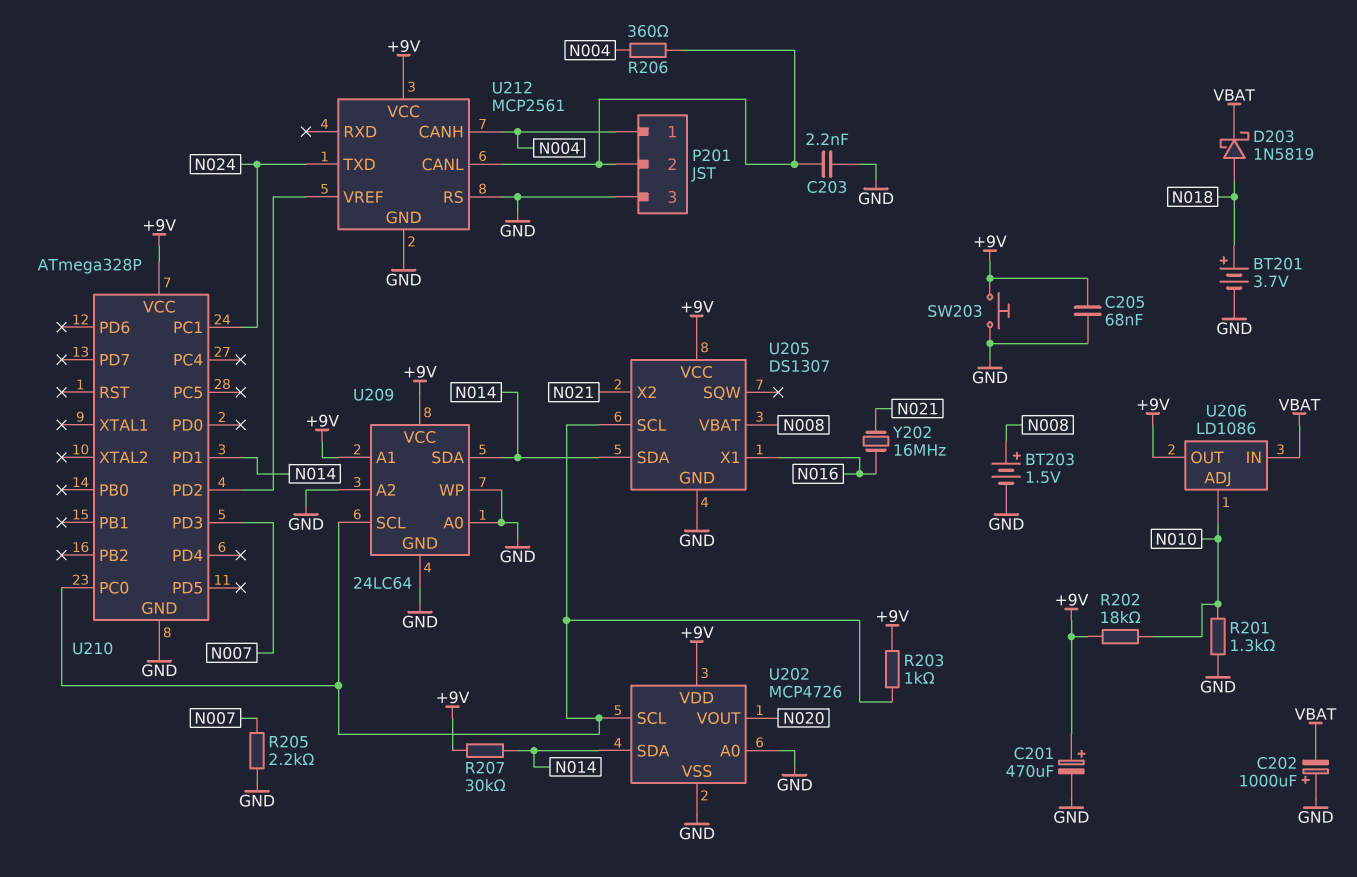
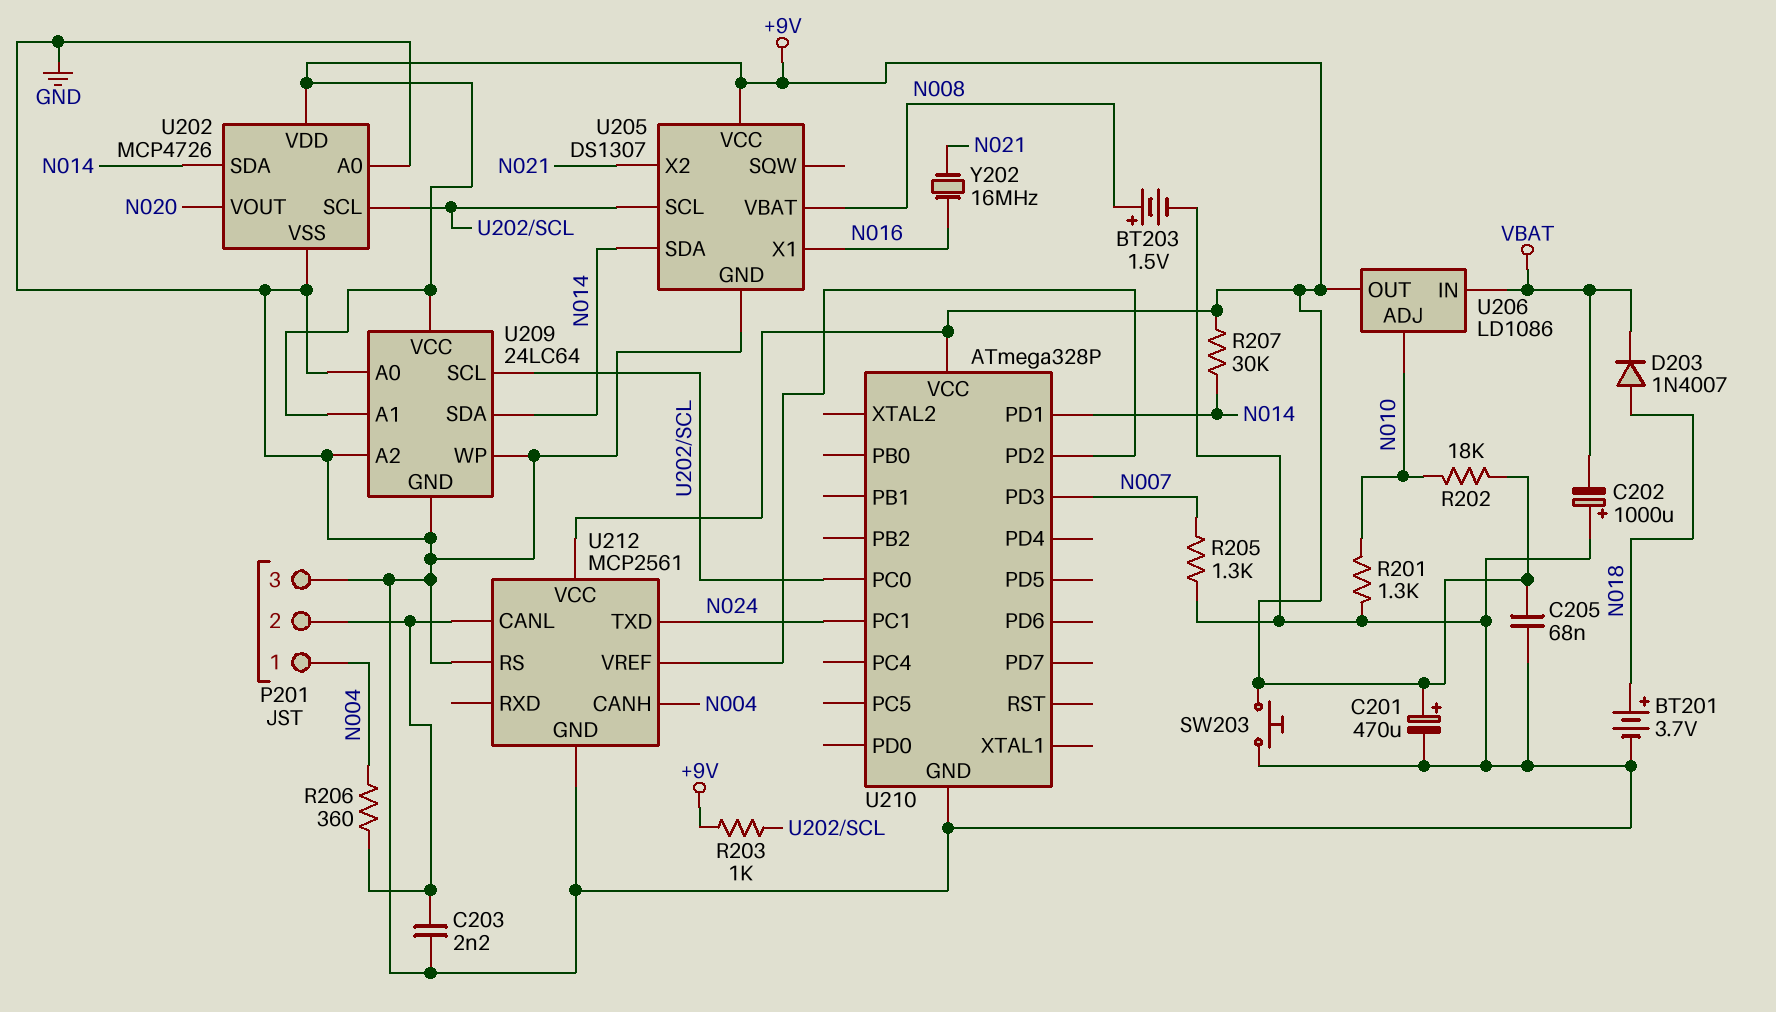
D203: schottky 1N5819 (A N018, K VBAT) -> diode 1N4007 (A N018, K VBAT)
R205: 2.2k (GND, N007) -> 1.3k (GND, N007)

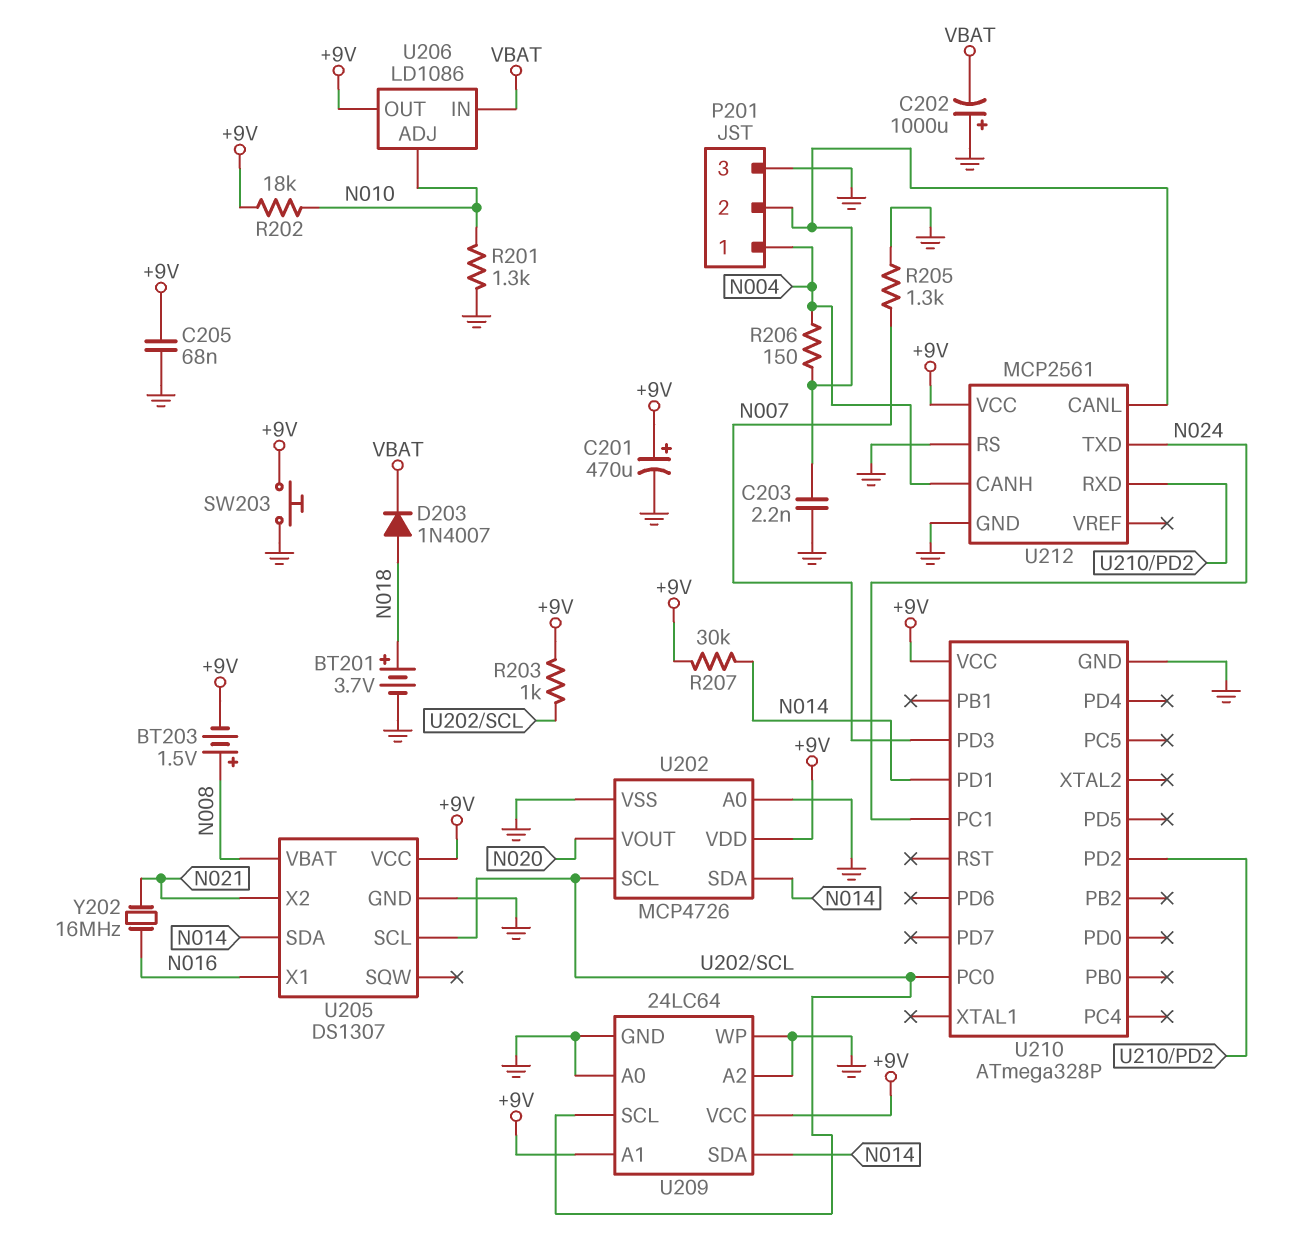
BT203: 1.5V (plus N008, minus GND) -> 1.5V (plus N008, minus +9V)
R206: 360 (N004, P201/2) -> 150 (N004, P201/2)
U212 pin RXD: none -> U210/PD2
U212 pin VREF: U210/PD2 -> none

